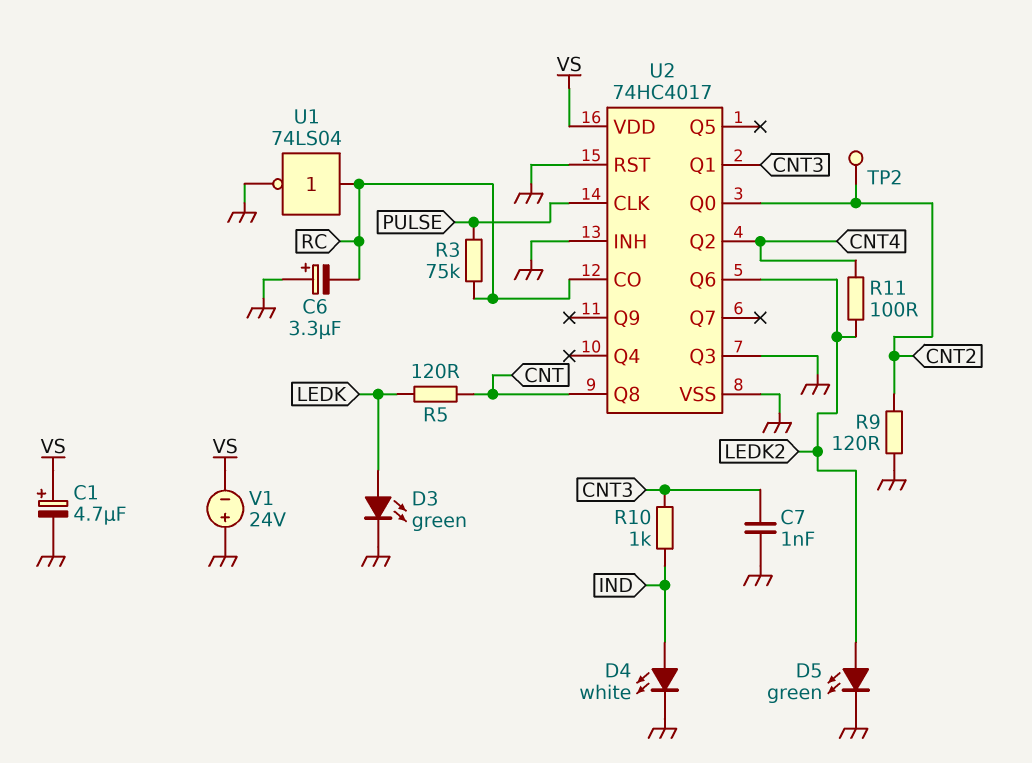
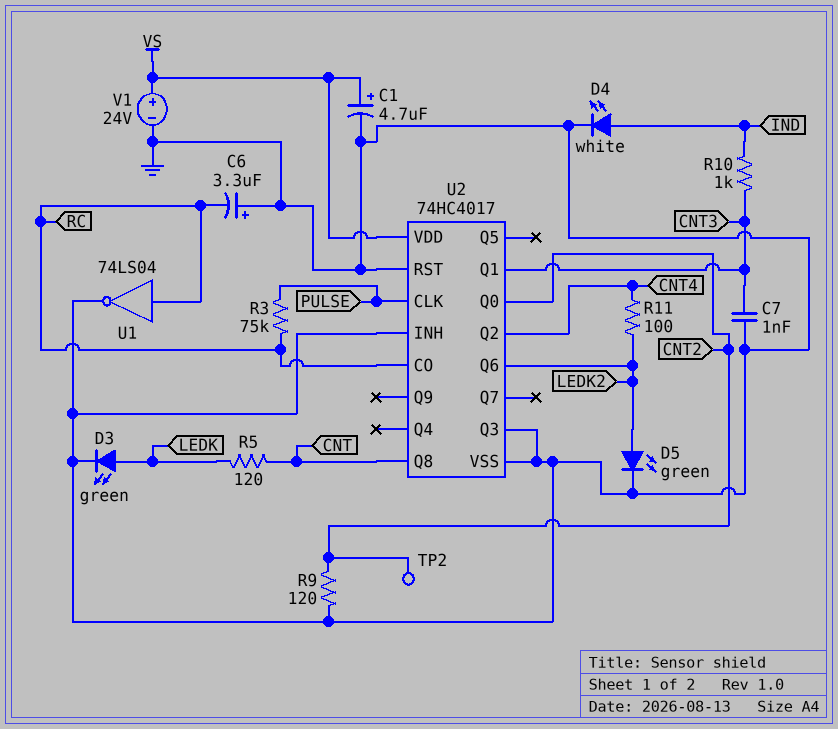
V1: 24V (plus GND, minus VS) -> 24V (plus VS, minus GND)

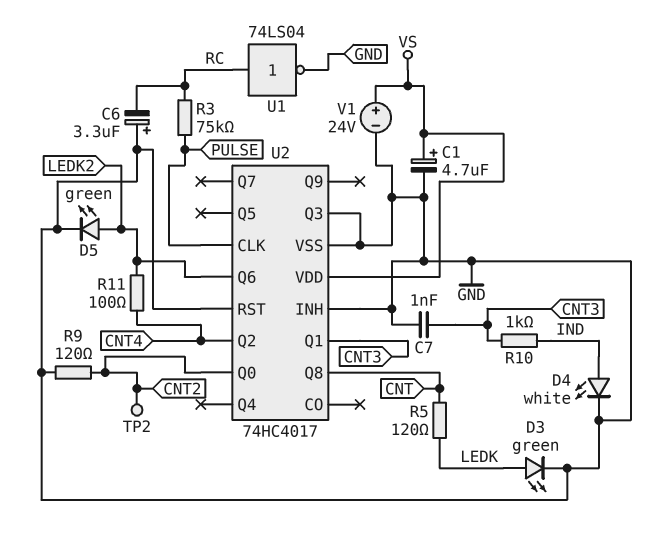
U2 pin CO: RC -> none

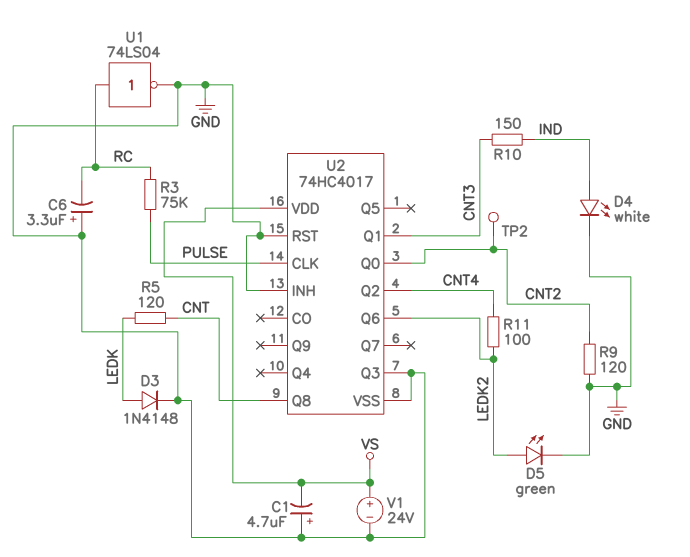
C1: 4.7uF (plus VS, minus GND) -> 4.7uF (plus GND, minus VS)
C7: 1nF (CNT3, GND) -> none
D3: LED green (A LEDK, K GND) -> diode 1N4148 (A LEDK, K GND)
R10: 1k (CNT3, IND) -> 150 (CNT3, IND)

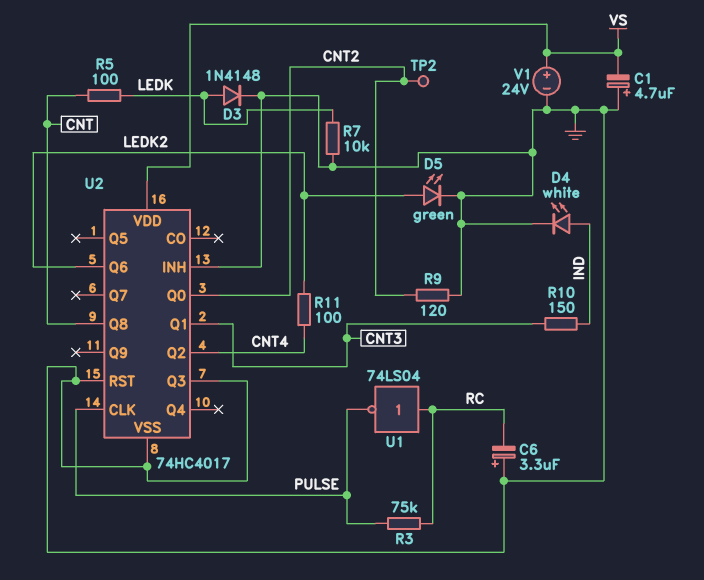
R5: 120 (CNT, LEDK) -> 100 (CNT, LEDK)
R7: none -> 10k (GND, LEDK)
U1: NOT 74LS04 (in RC, out GND) -> NOT 74LS04 (in RC, out PULSE)

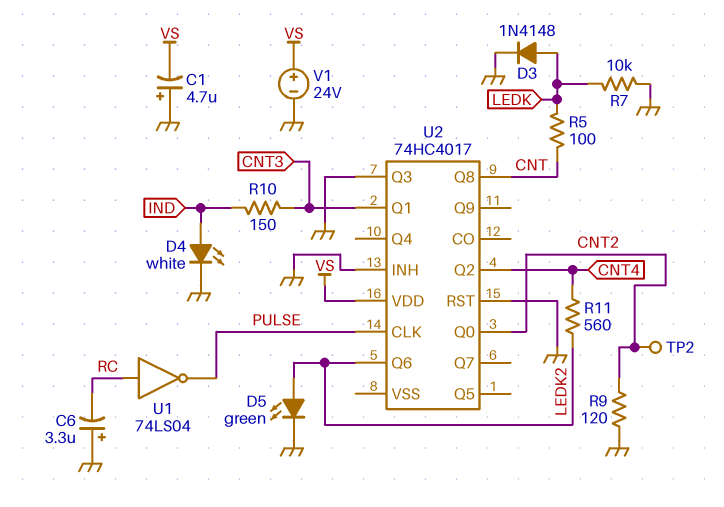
R3: 75k (PULSE, RC) -> none
R11: 100 (CNT4, LEDK2) -> 560 (CNT4, LEDK2)
U2 pin VSS: GND -> none

